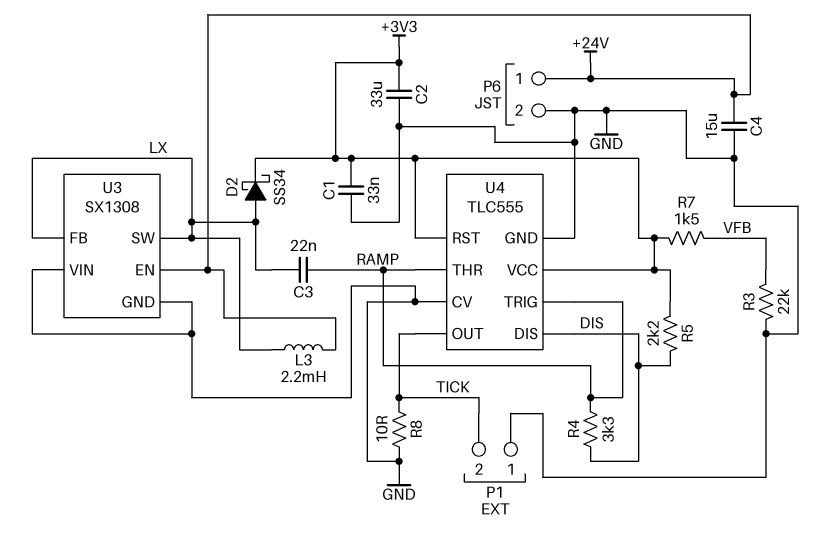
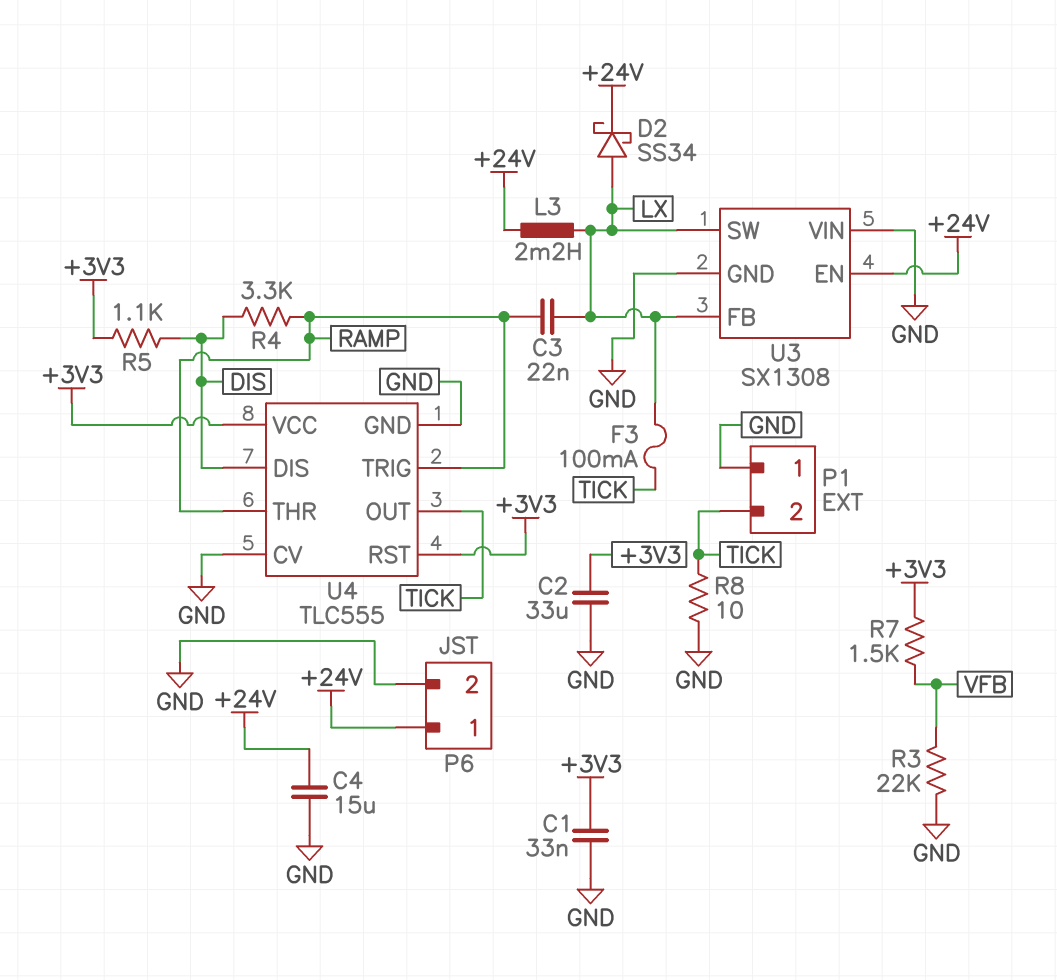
D2: schottky SS34 (A LX, K +3V3) -> schottky SS34 (A LX, K +24V)
F3: none -> 100mA (LX, TICK)
R5: 2.2k (+3V3, DIS) -> 1.1k (+3V3, DIS)

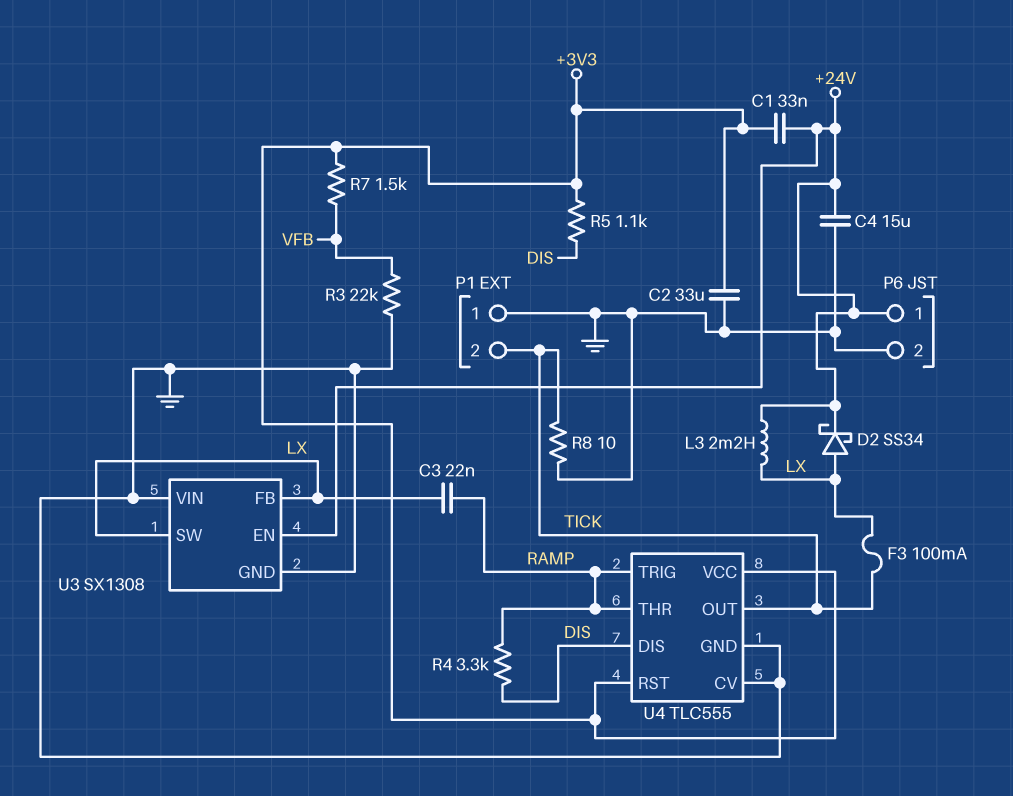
C1: 33nF (+3V3, GND) -> 33nF (+3V3, +24V)

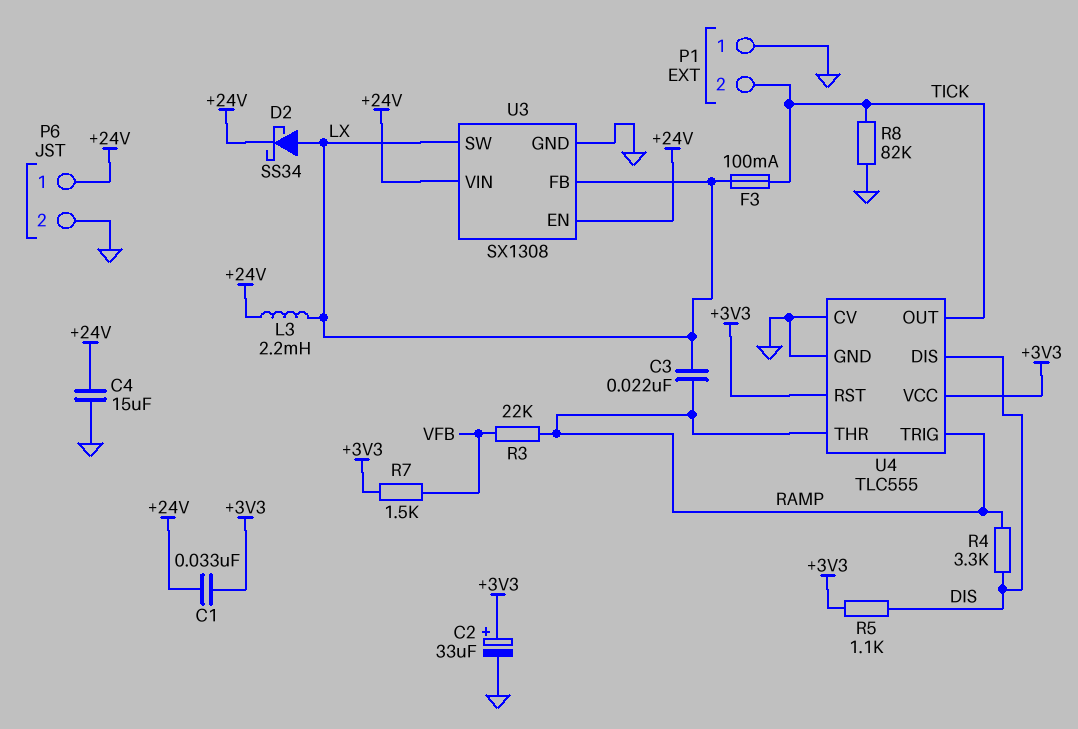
C2: 33uF (+3V3, GND) -> 33uF (plus +3V3, minus GND)
R3: 22k (GND, VFB) -> 22k (RAMP, VFB)
R8: 10 (GND, TICK) -> 82k (GND, TICK)
U3 pin VIN: GND -> +24V

